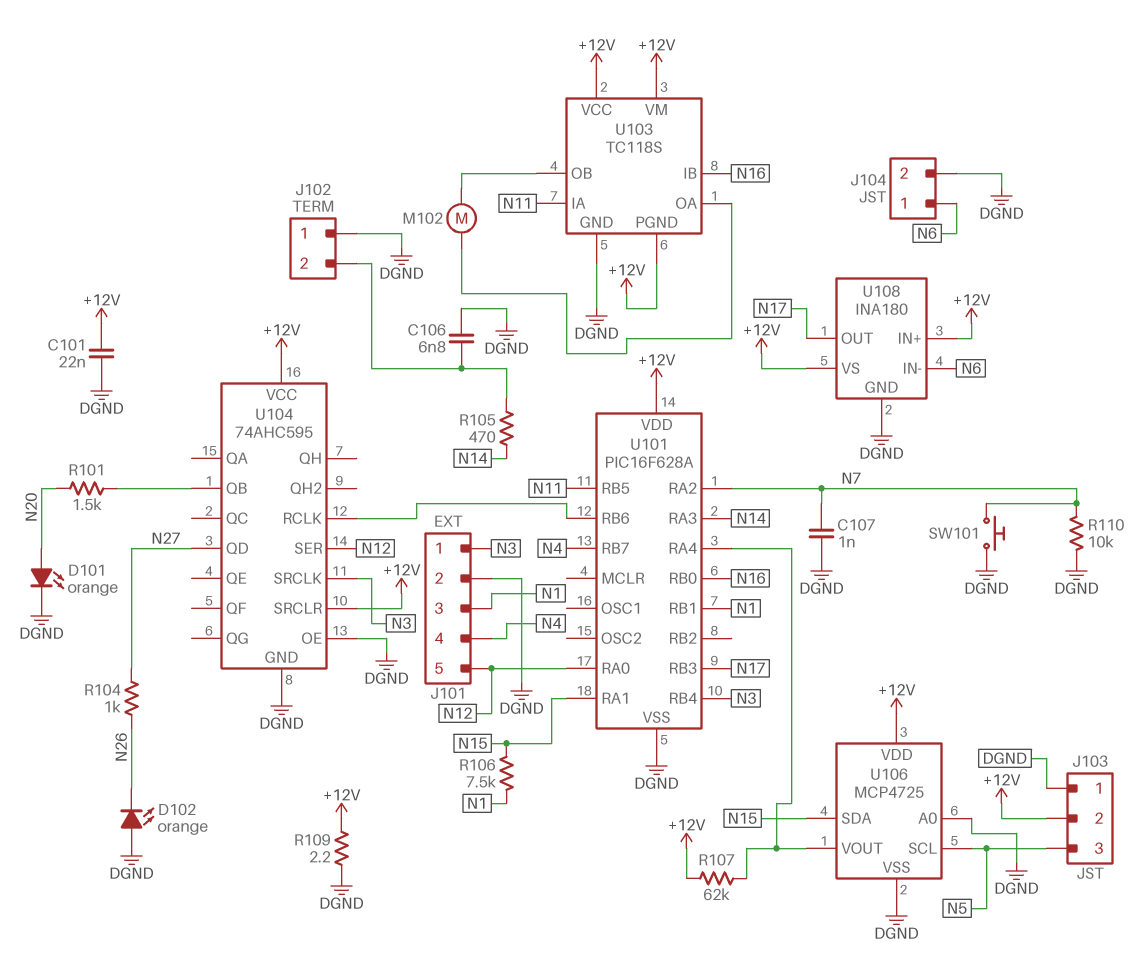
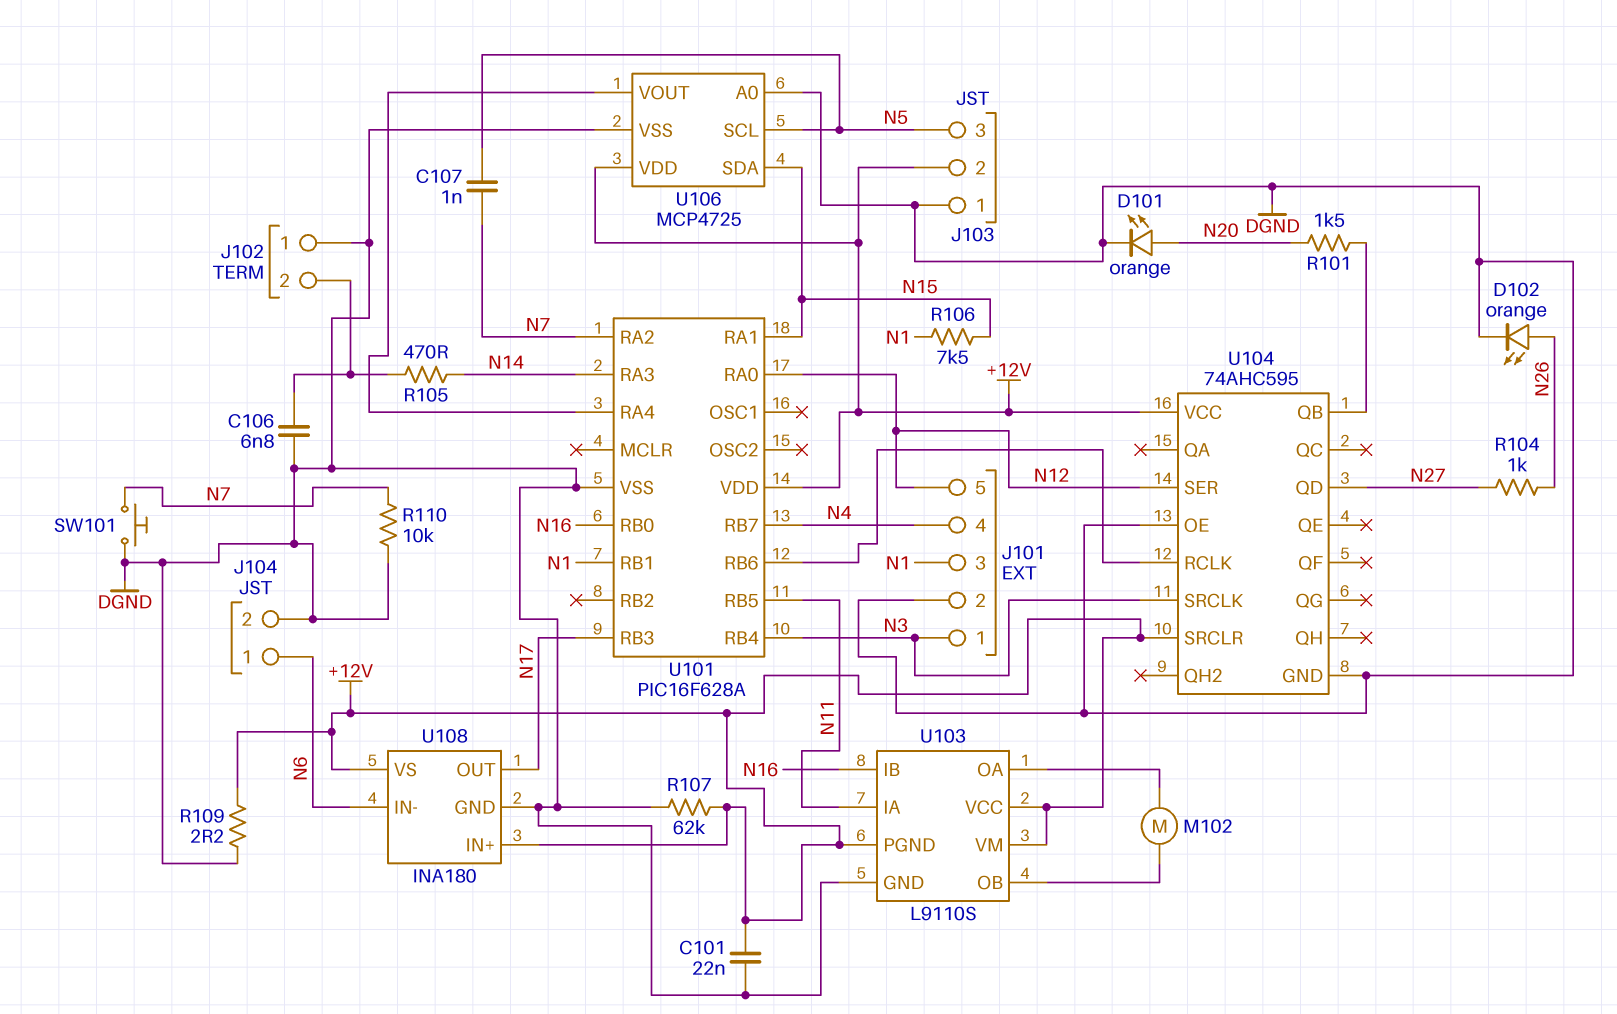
C107: 1nF (DGND, N7) -> 1nF (N5, N7)
D102: LED orange (A DGND, K N26) -> LED orange (A N26, K DGND)
R107: 62k (+12V, U101/RA4) -> 62k (+12V, DGND)
U103: TC118S -> L9110S

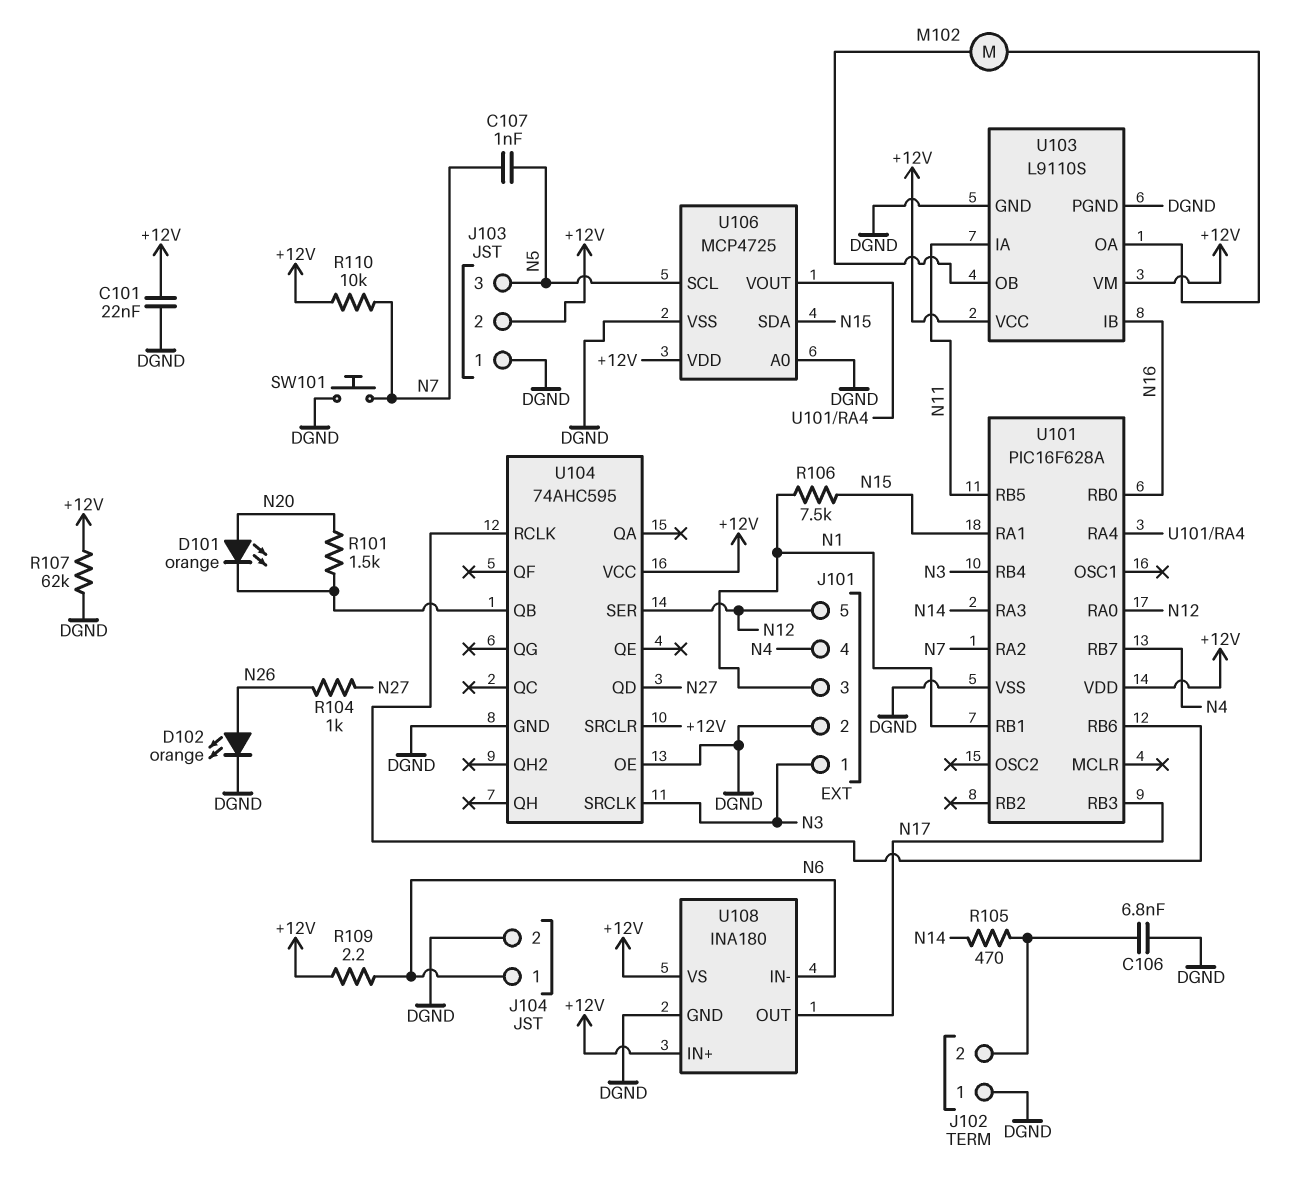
D101: LED orange (A N20, K DGND) -> LED orange (A N20, K U104/QB)
R109: 2.2 (+12V, DGND) -> 2.2 (+12V, N6)
R110: 10k (DGND, N7) -> 10k (+12V, N7)
U103 pin PGND: +12V -> DGND

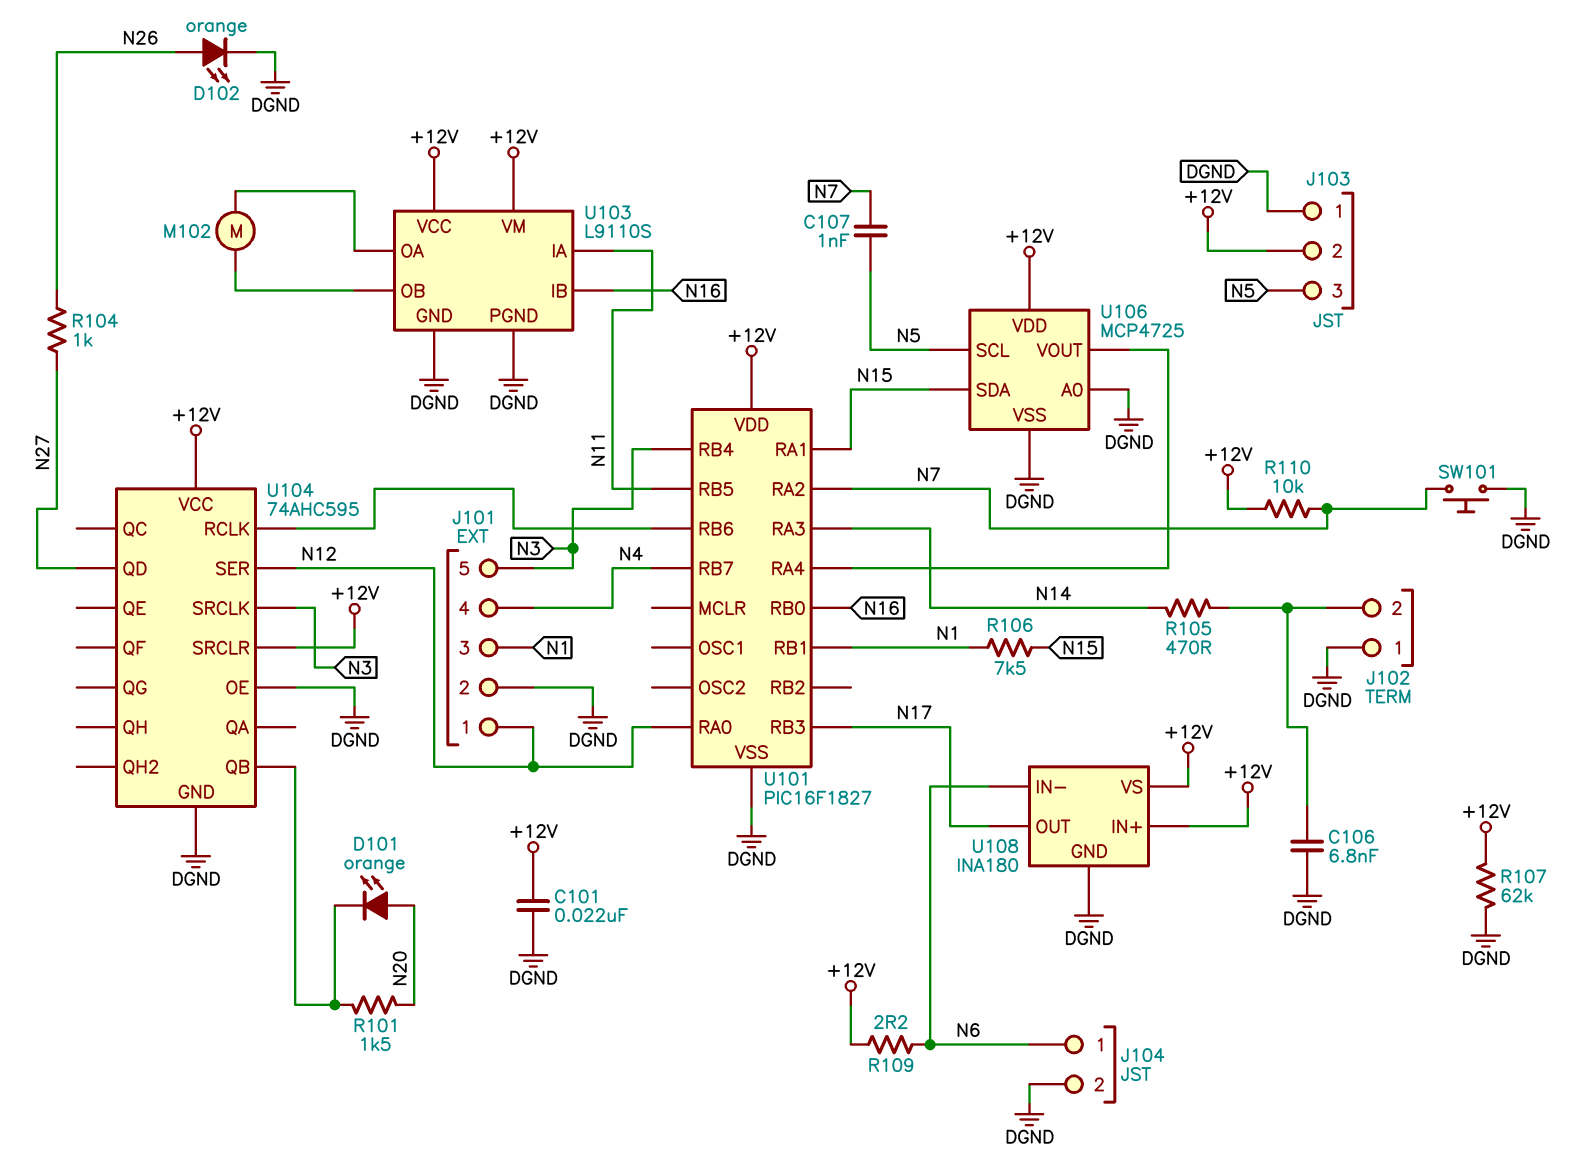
J101 pin 1: N3 -> N12
J101 pin 5: N12 -> N3
U101: PIC16F628A -> PIC16F1827

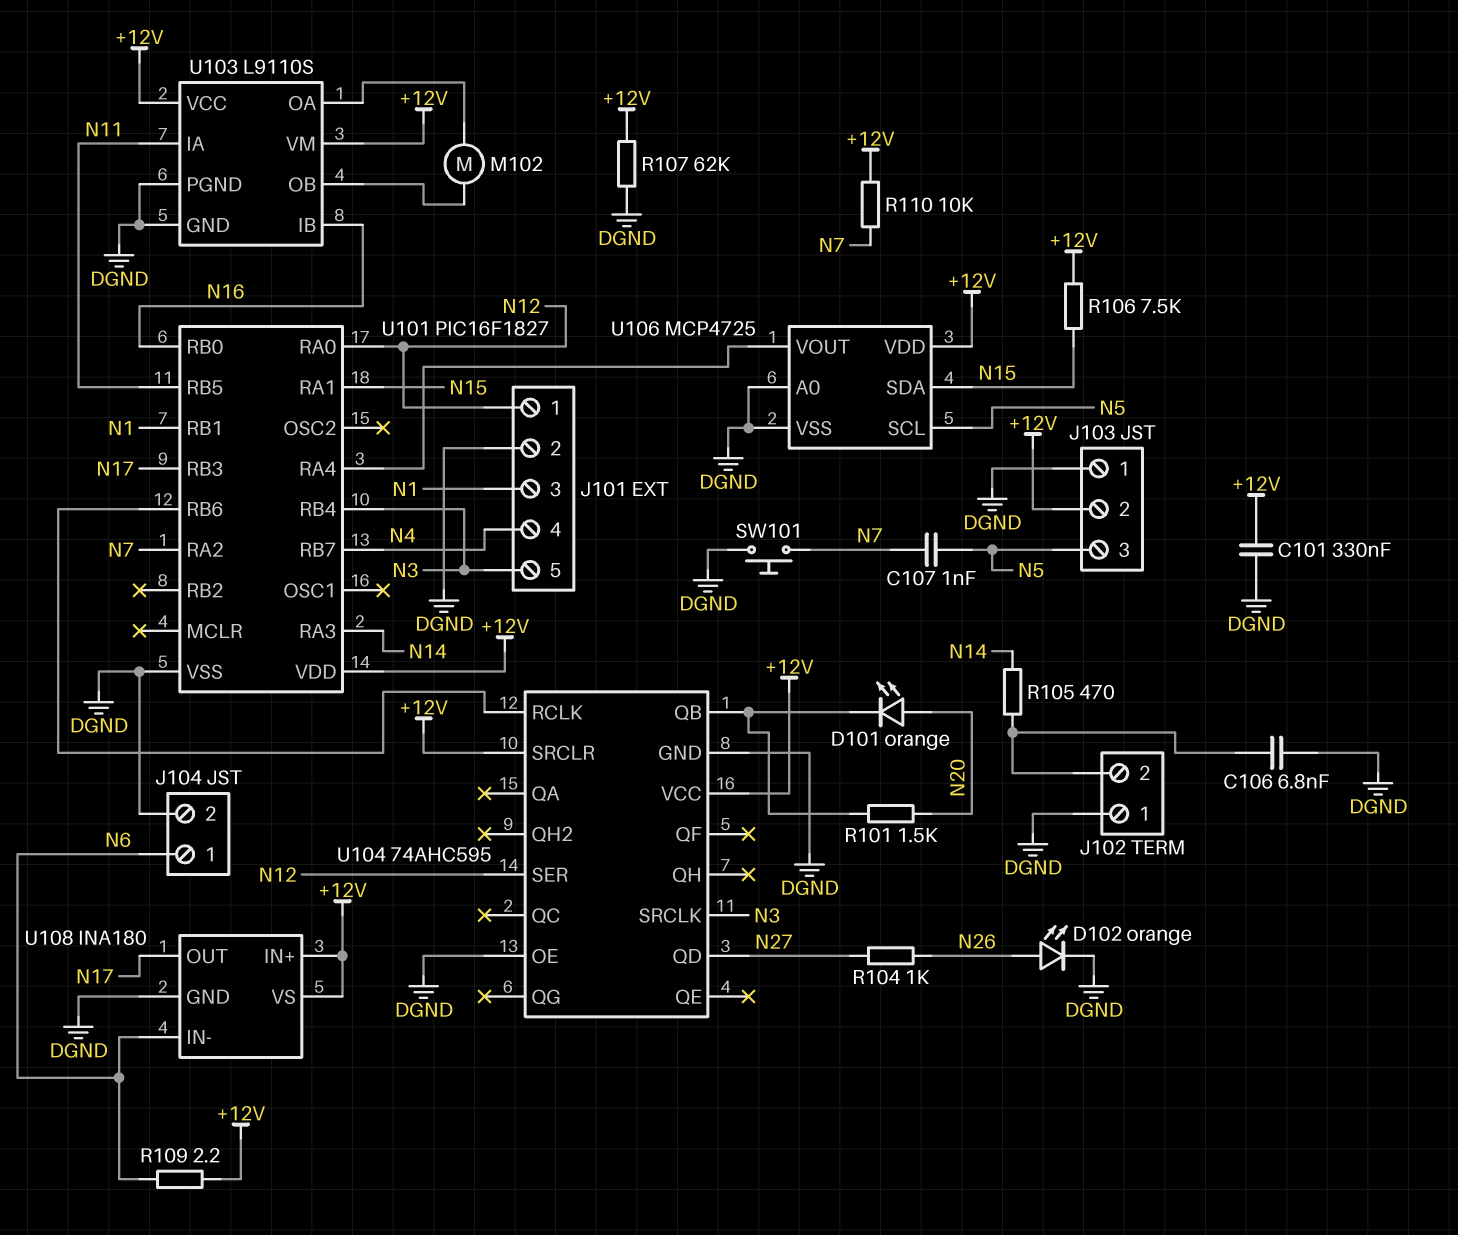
C101: 22nF (+12V, DGND) -> 330nF (+12V, DGND)
R106: 7.5k (N1, N15) -> 7.5k (+12V, N15)

